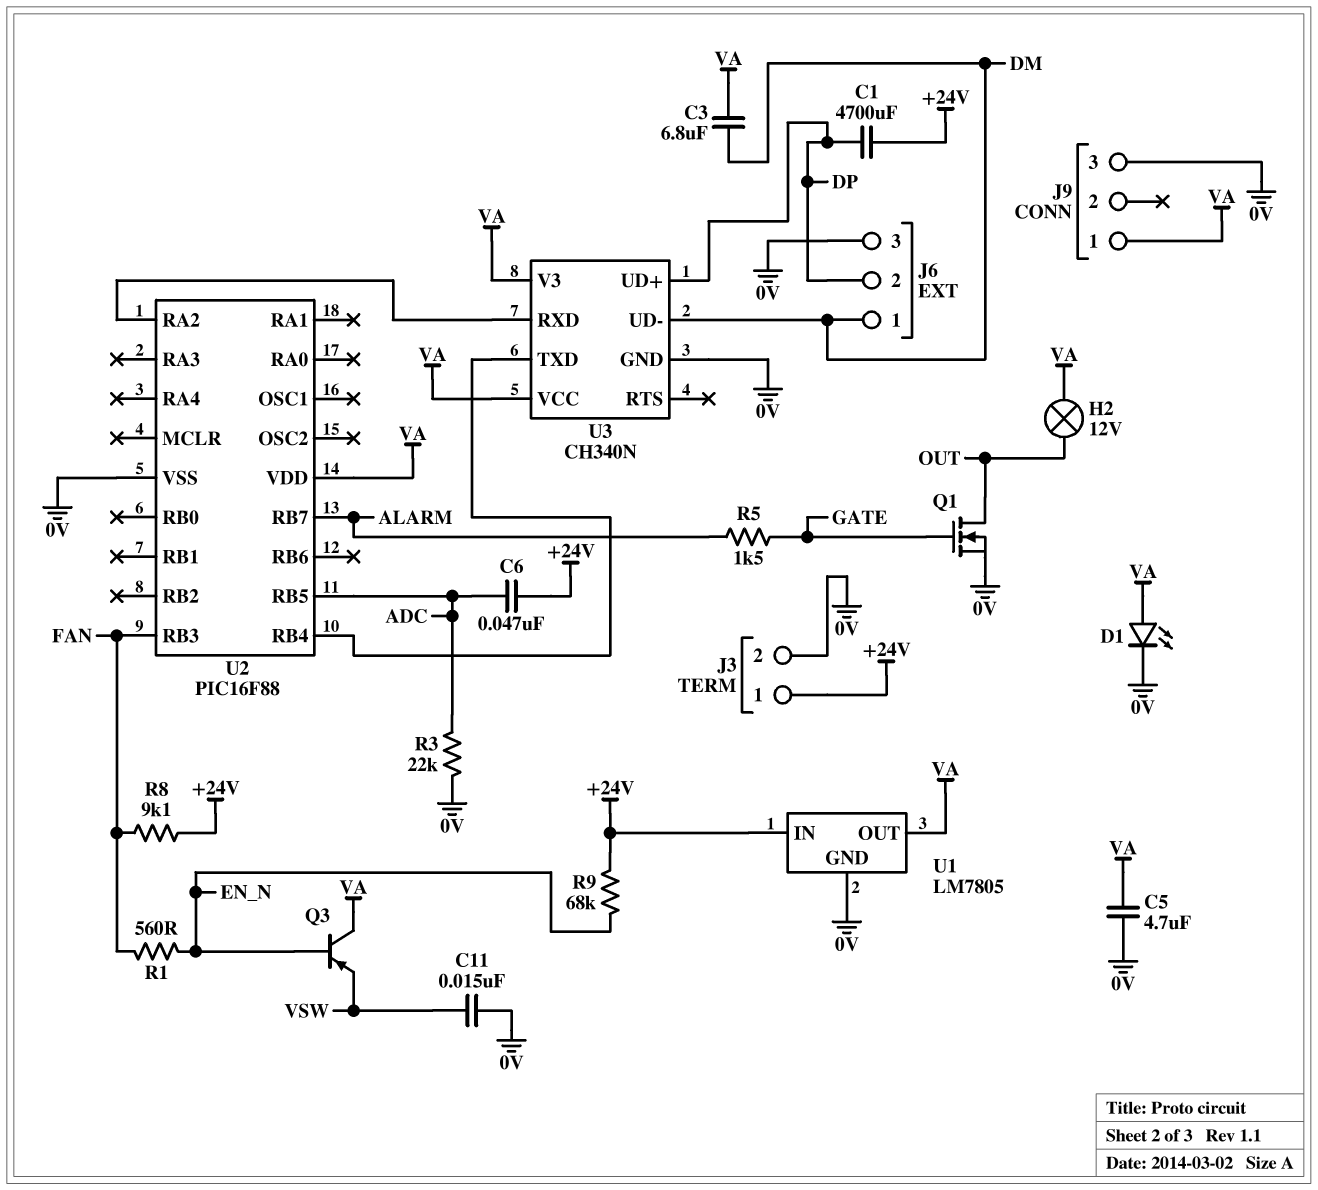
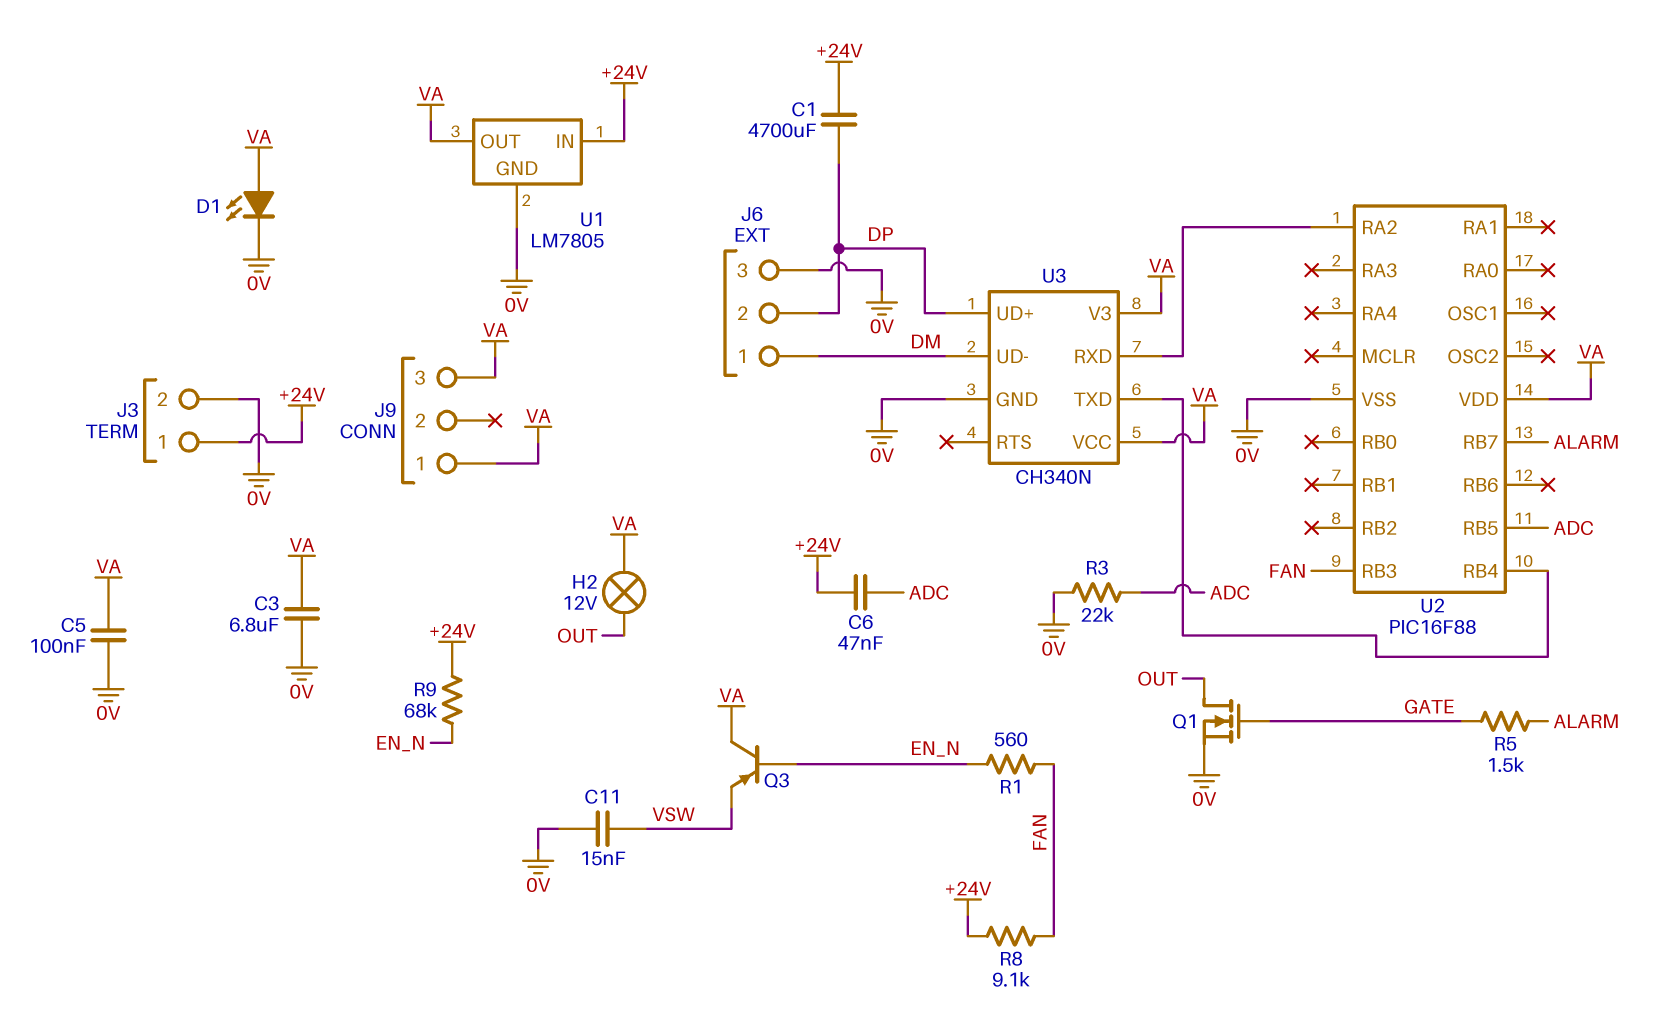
C3: 6.8uF (DM, VA) -> 6.8uF (0V, VA)
C5: 4.7uF (0V, VA) -> 100nF (0V, VA)
J9 pin 3: 0V -> VA

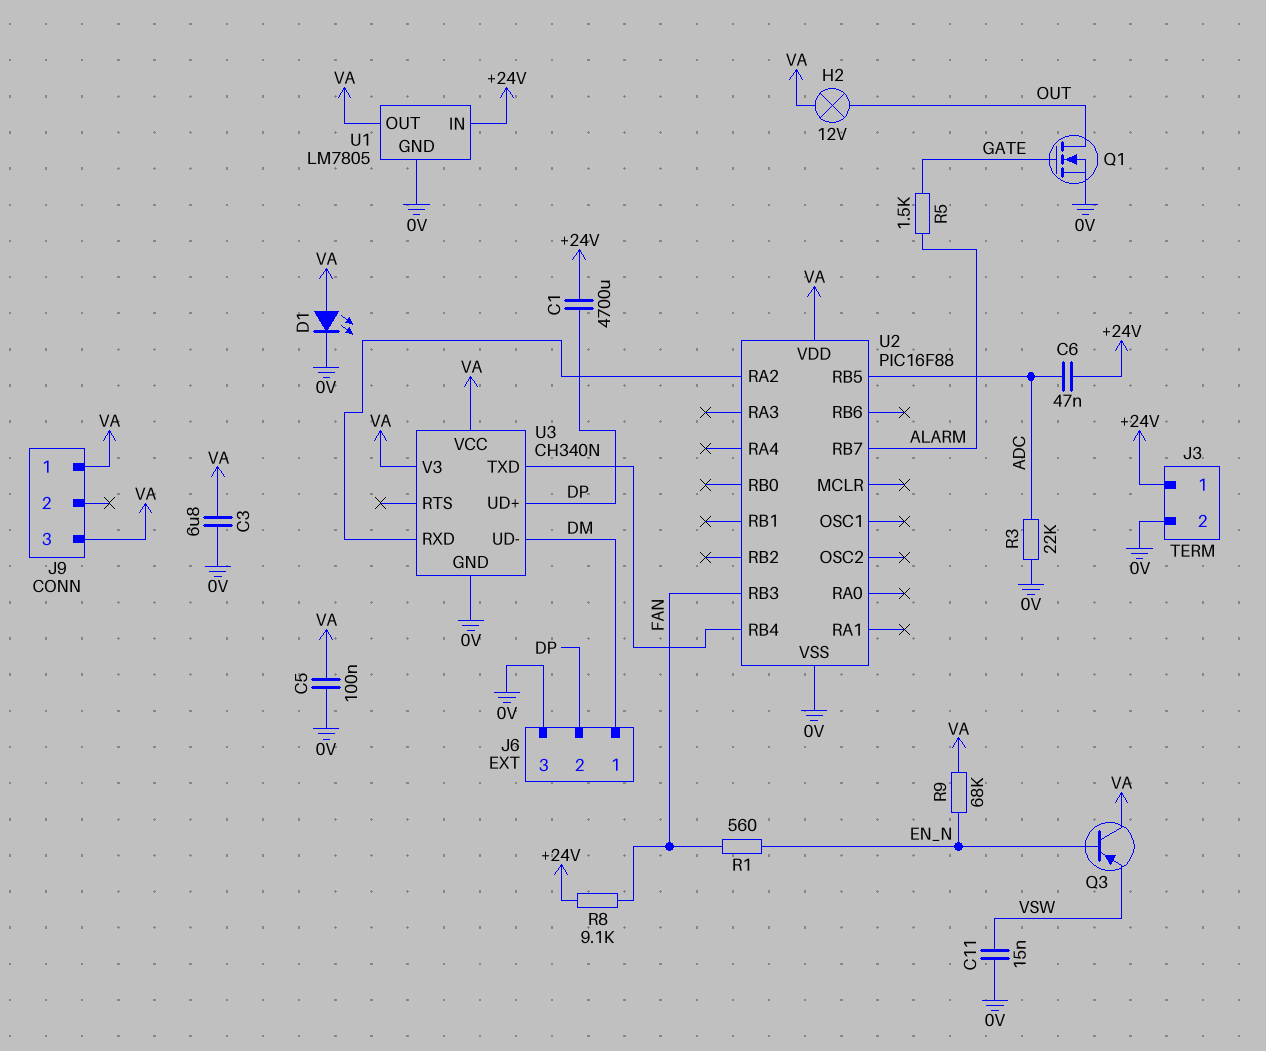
R9: 68k (+24V, EN_N) -> 68k (EN_N, VA)

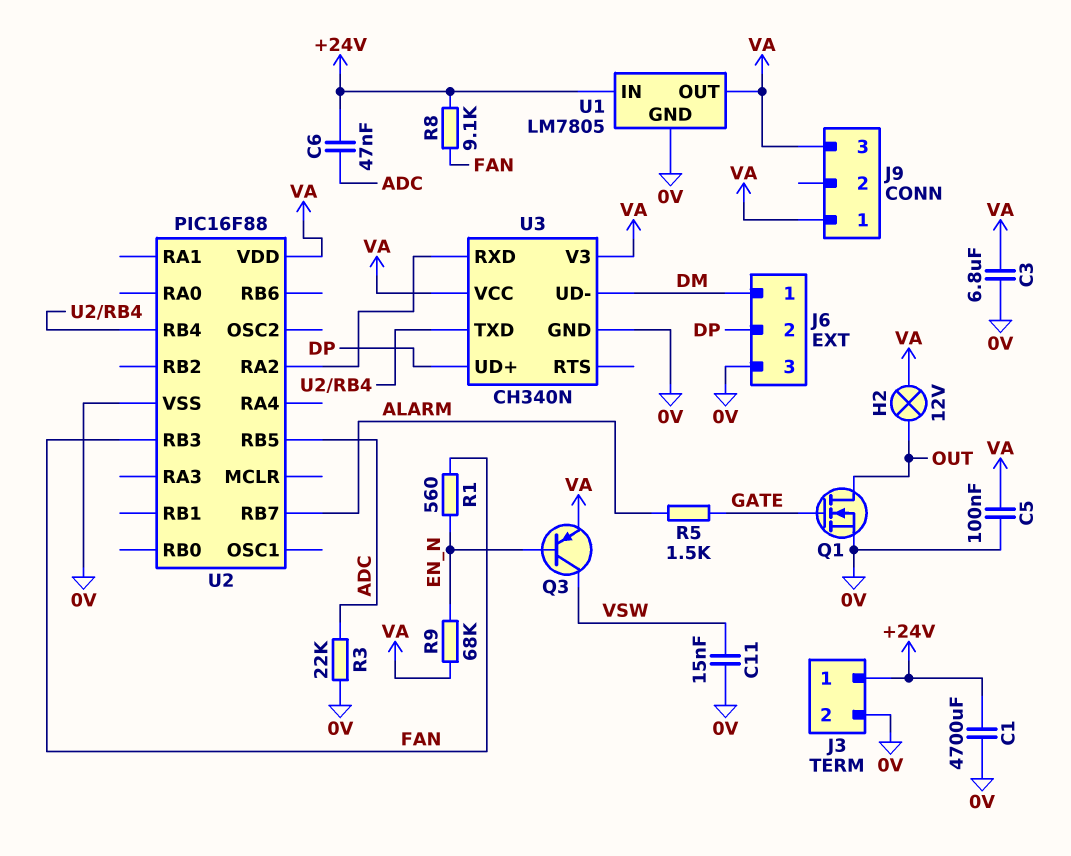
C1: 4700uF (+24V, DP) -> 4700uF (+24V, 0V)
D1: LED (A VA, K 0V) -> none
Q3: PNP (B EN_N, C VA, E VSW) -> PNP (B EN_N, C VSW, E VA)

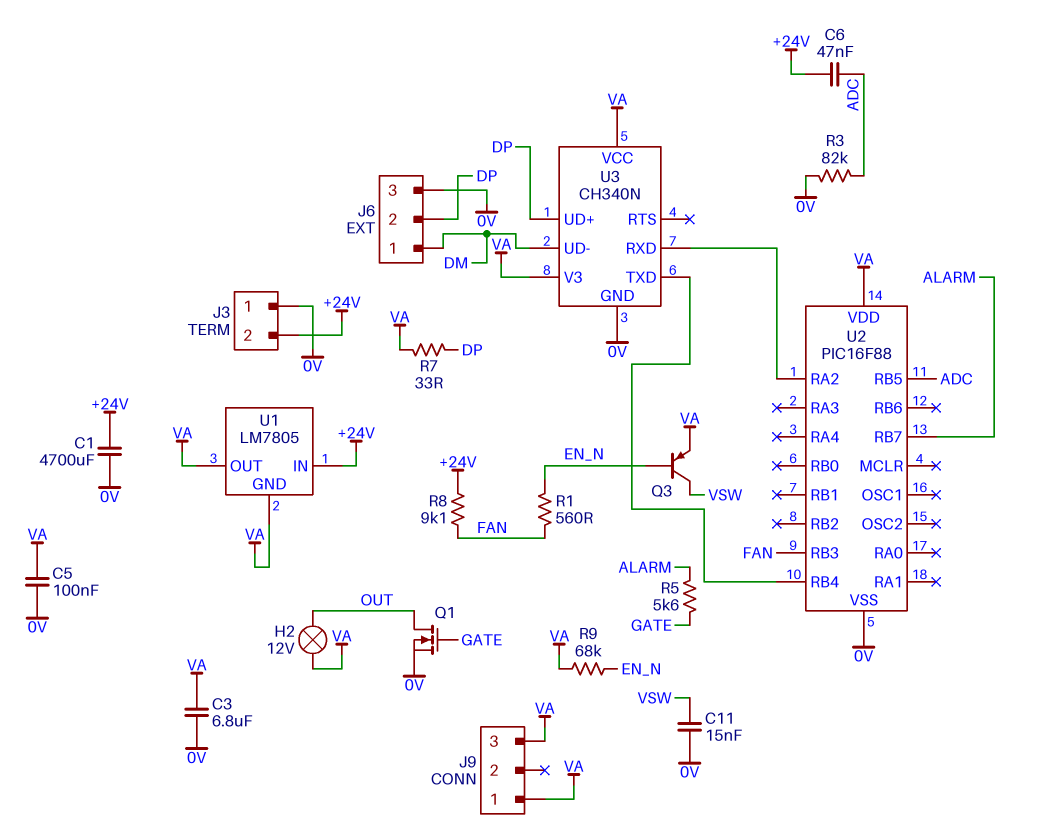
J3 pin 1: +24V -> 0V
J3 pin 2: 0V -> +24V
R3: 22k (0V, ADC) -> 82k (0V, ADC)
R5: 1.5k (ALARM, GATE) -> 5.6k (ALARM, GATE)
R7: none -> 33 (DP, VA)
U1 pin GND: 0V -> VA

